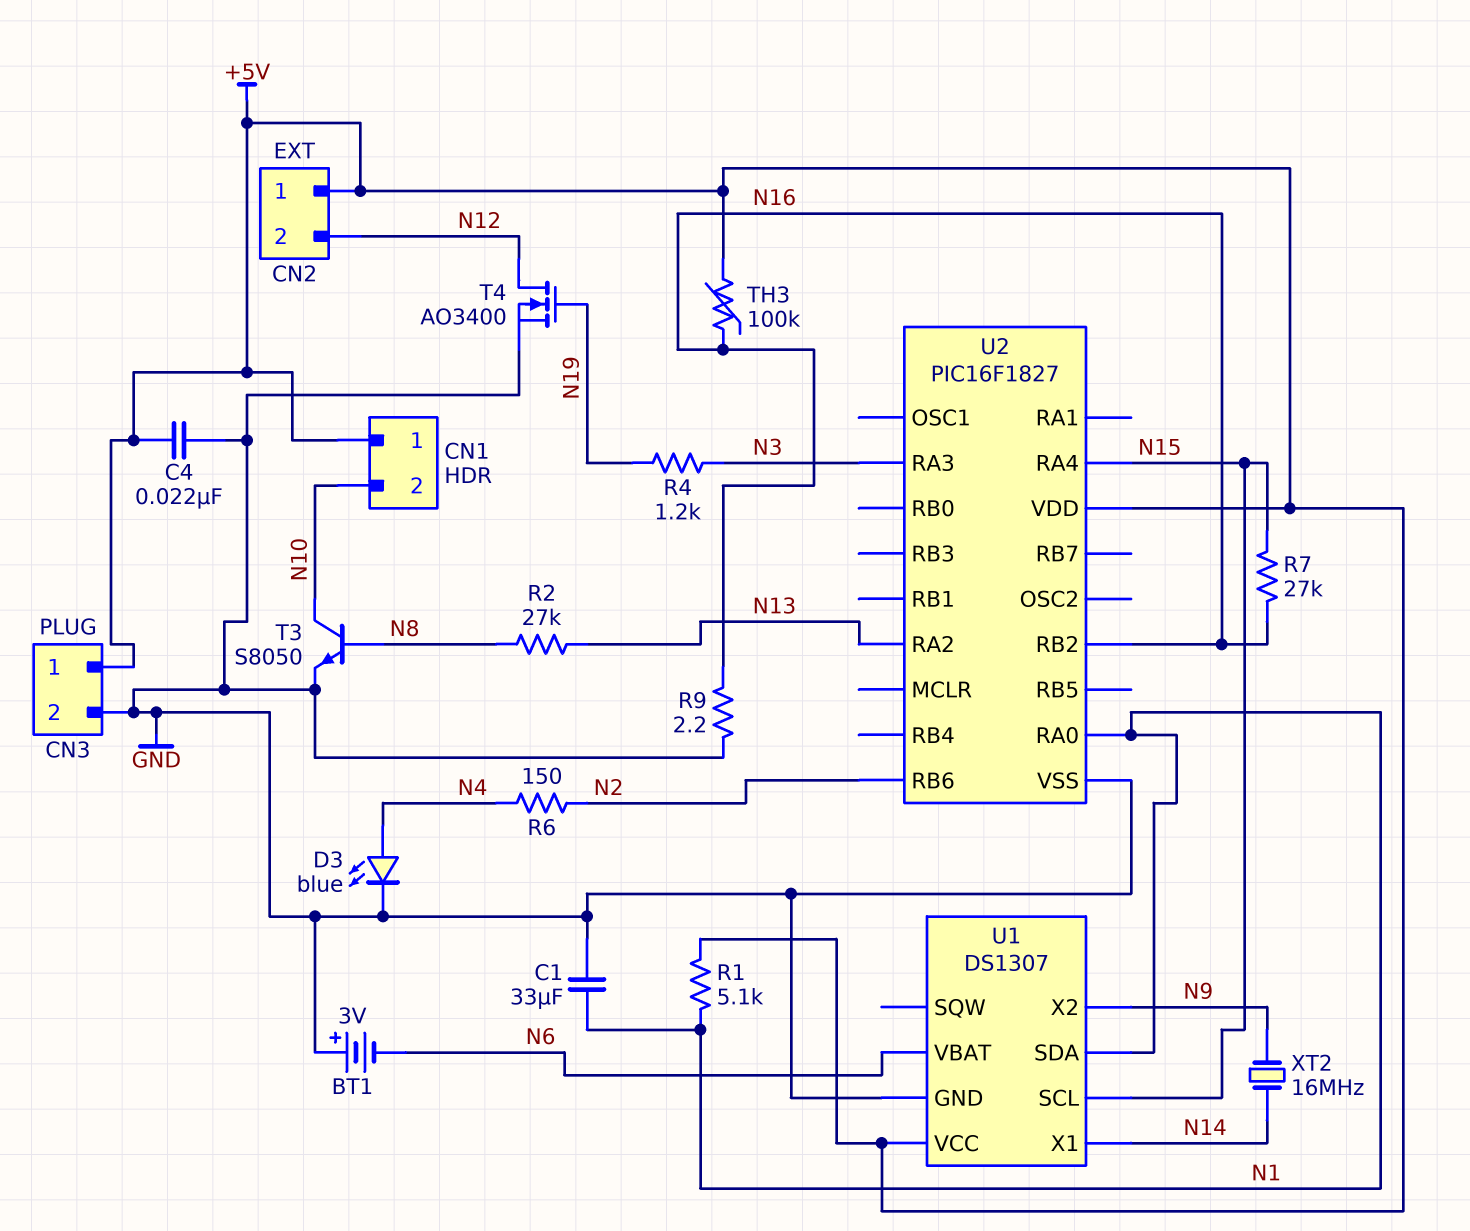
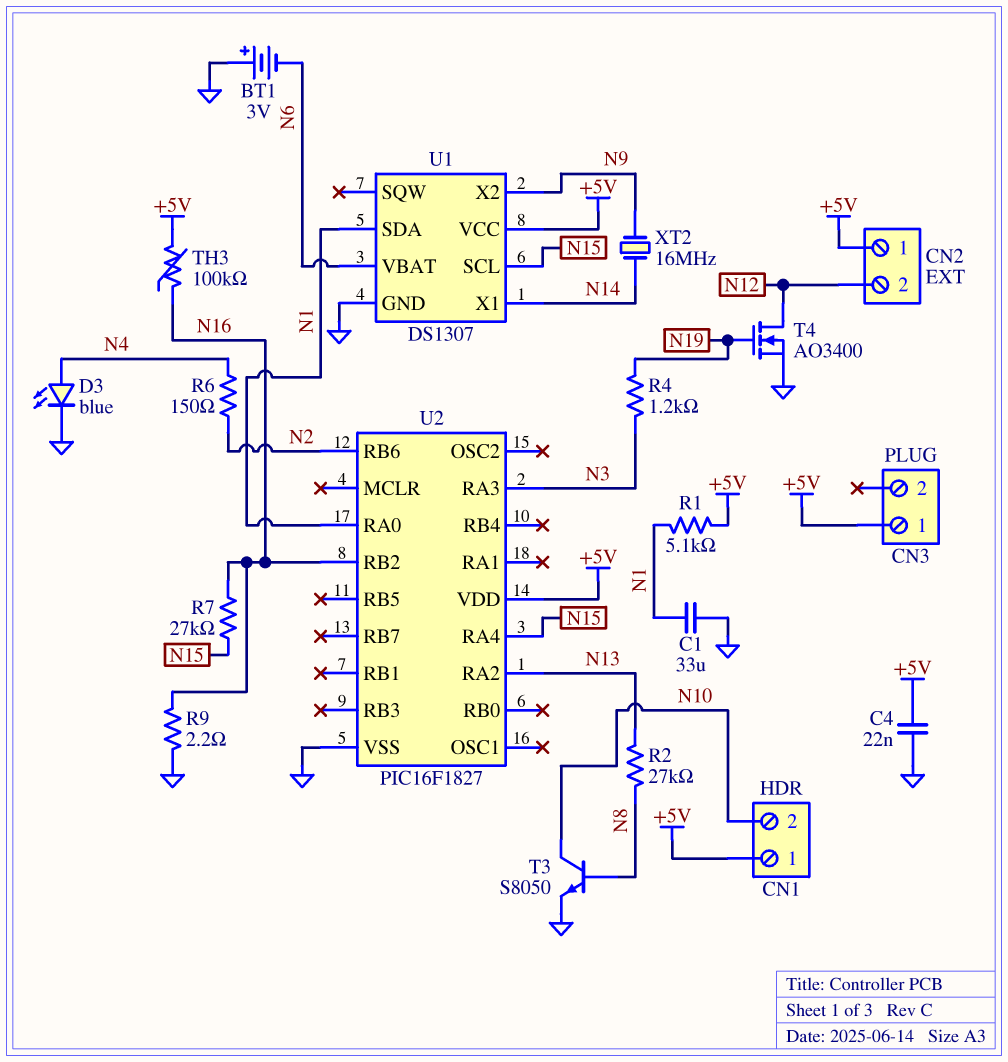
CN3 pin 2: GND -> none

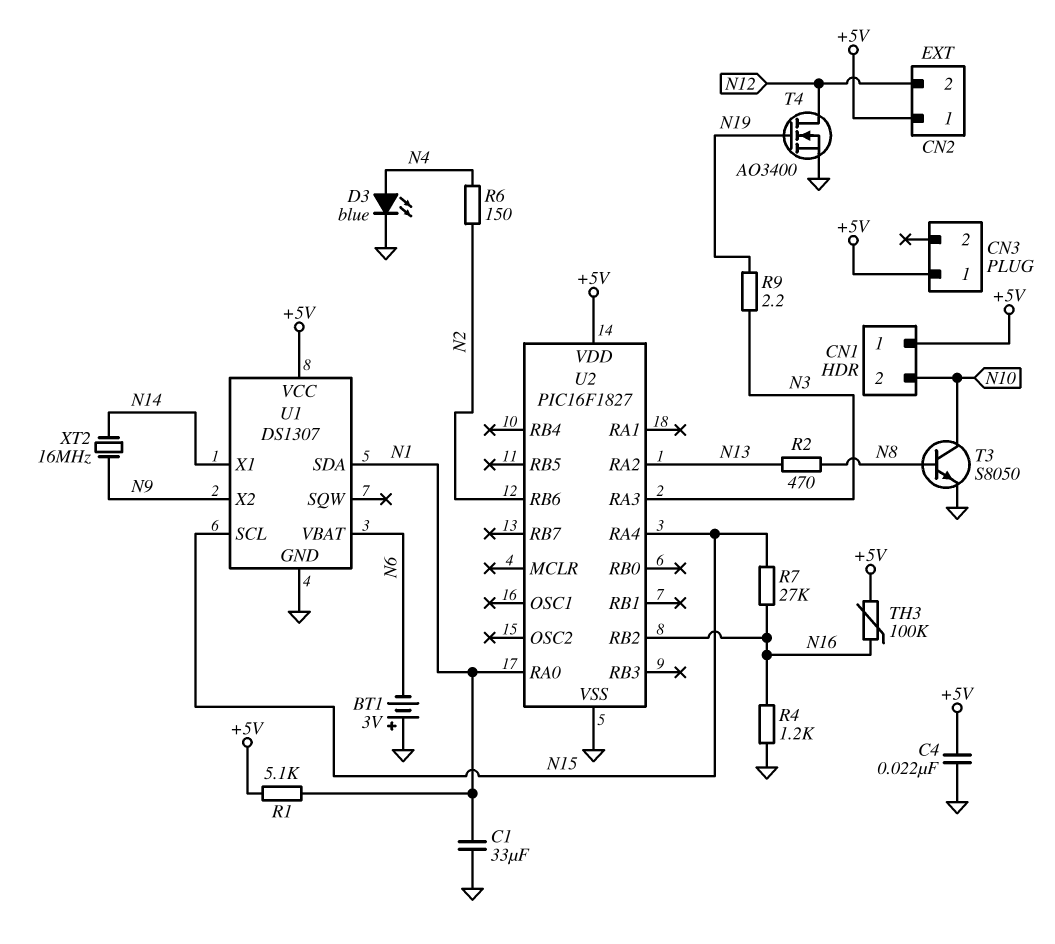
R2: 27k (N8, N13) -> 470 (N8, N13)
R4: 1.2k (N3, N19) -> 1.2k (GND, N16)
R9: 2.2 (GND, N16) -> 2.2 (N3, N19)

